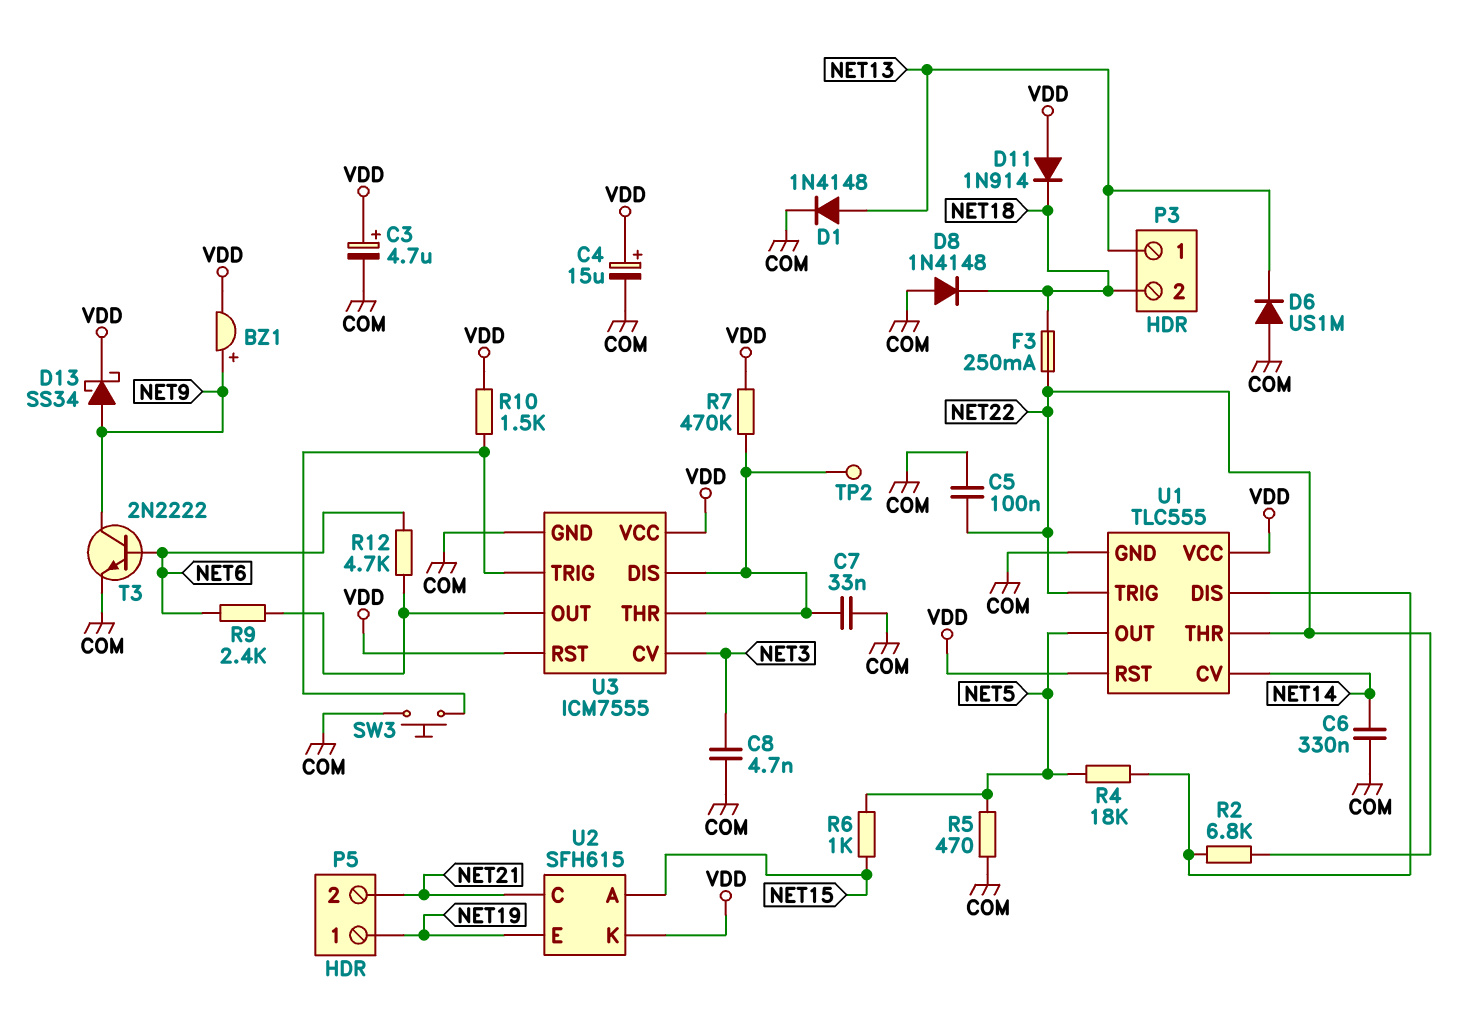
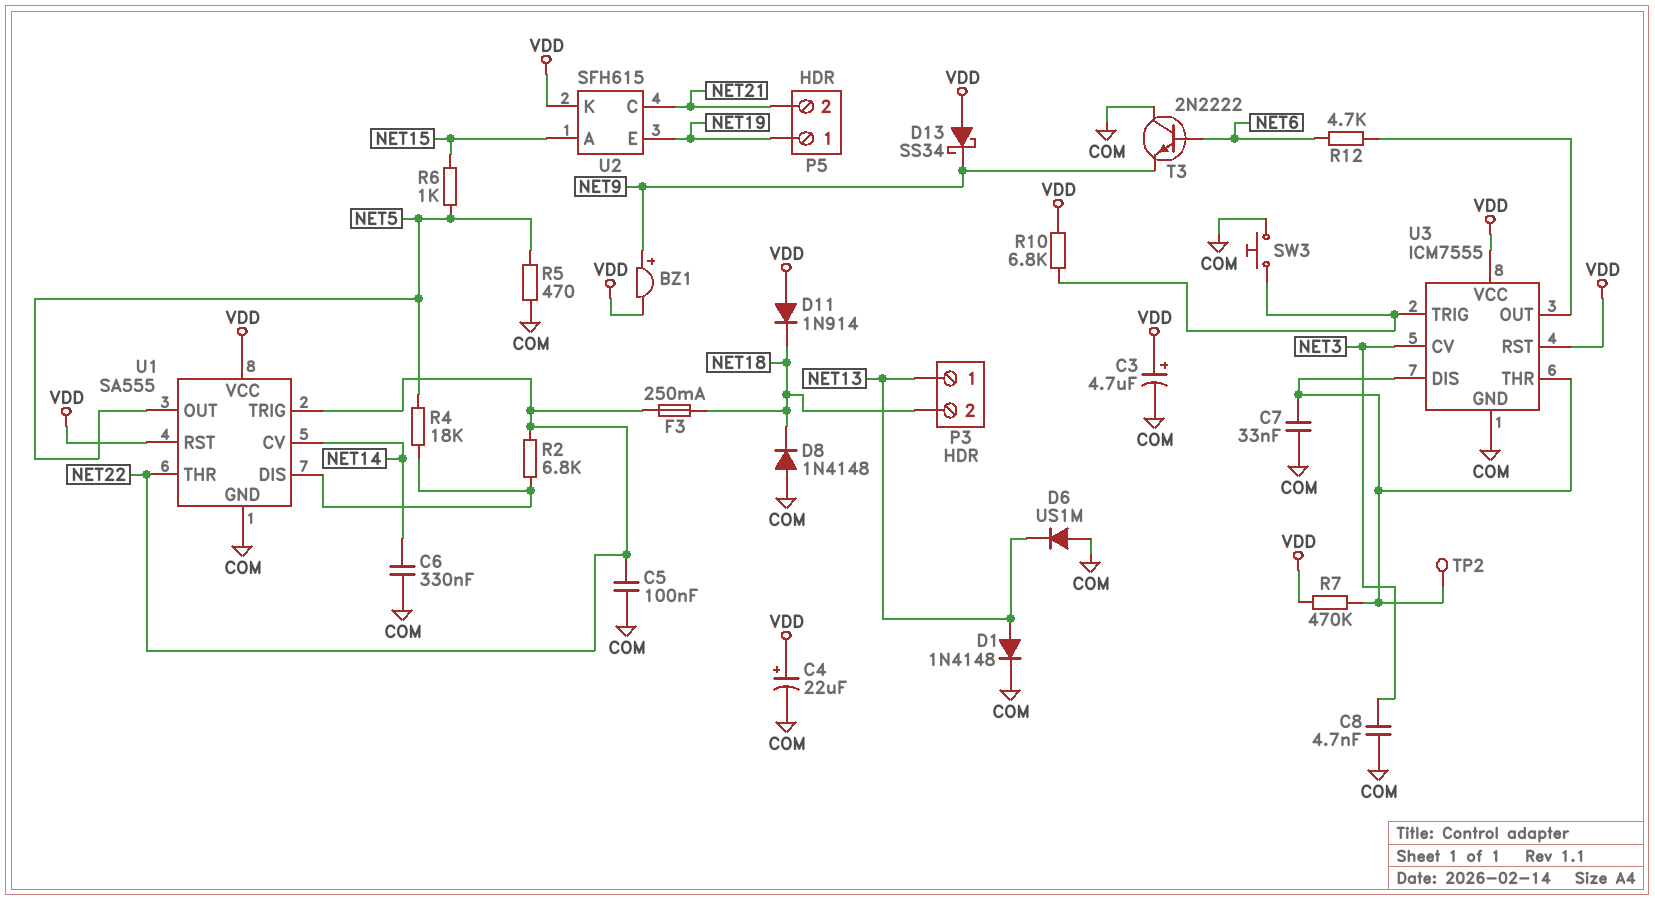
C4: 15uF (plus VDD, minus COM) -> 22uF (plus VDD, minus COM)
D13: schottky SS34 (A NET9, K VDD) -> schottky SS34 (A VDD, K NET9)
R9: 2.4k (NET6, U3/OUT) -> none
R10: 1.5k (U3/TRIG, VDD) -> 6.8k (U3/TRIG, VDD)
T3: NPN 2N2222 (B NET6, C NET9, E COM) -> NPN 2N2222 (B NET6, C COM, E NET9)
U1: TLC555 -> SA555

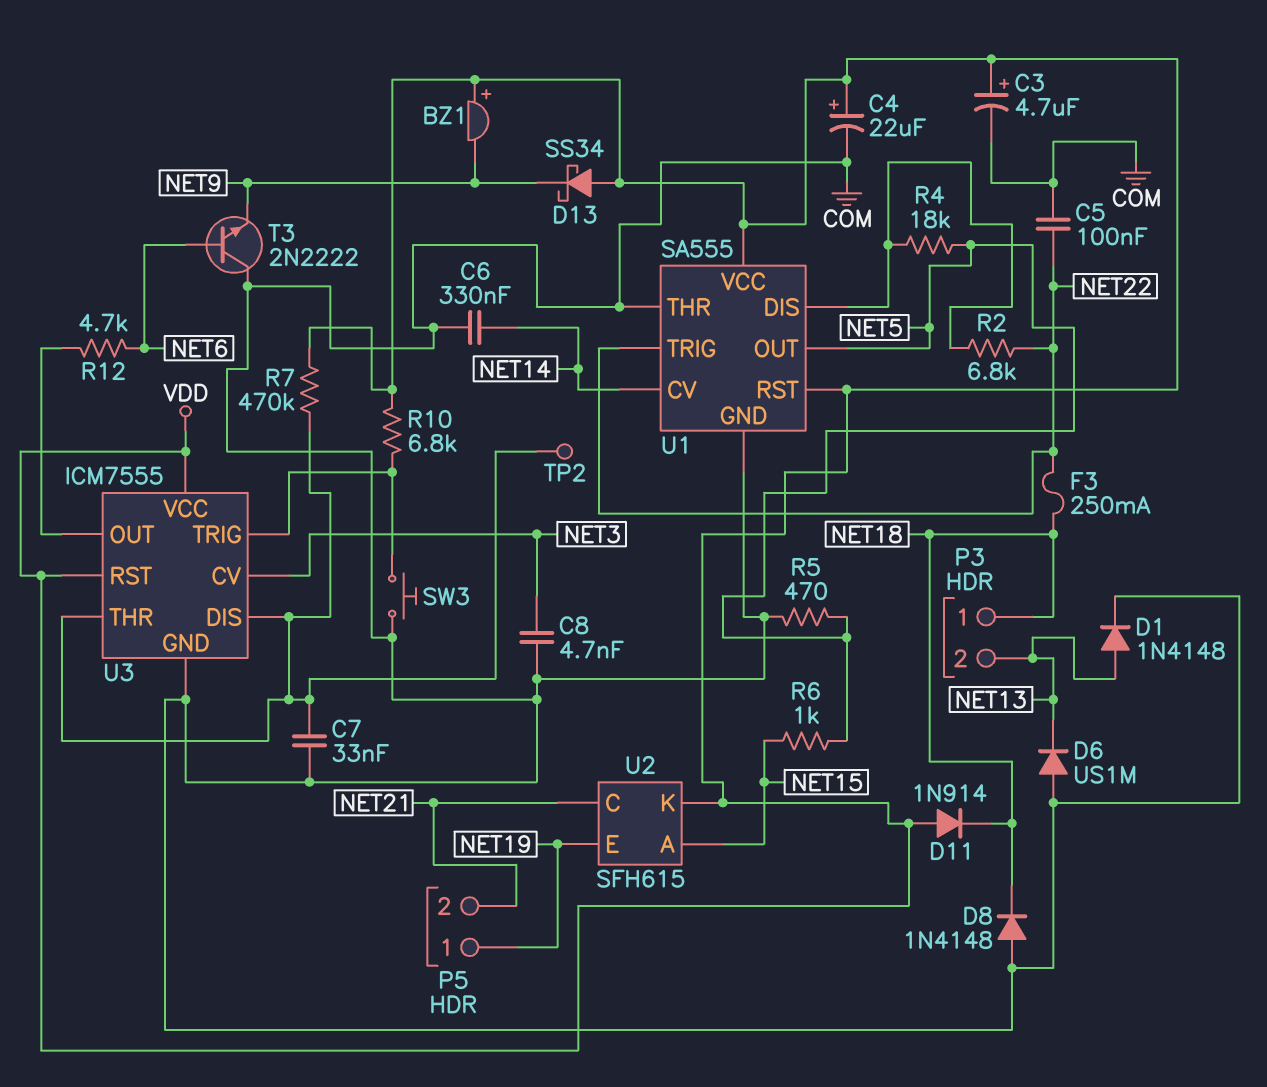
BZ1: buzzer (plus NET9, minus VDD) -> buzzer (plus VDD, minus NET9)
P3 pin 1: NET13 -> NET18
P3 pin 2: NET18 -> NET13
U1 pin THR: NET22 -> COM

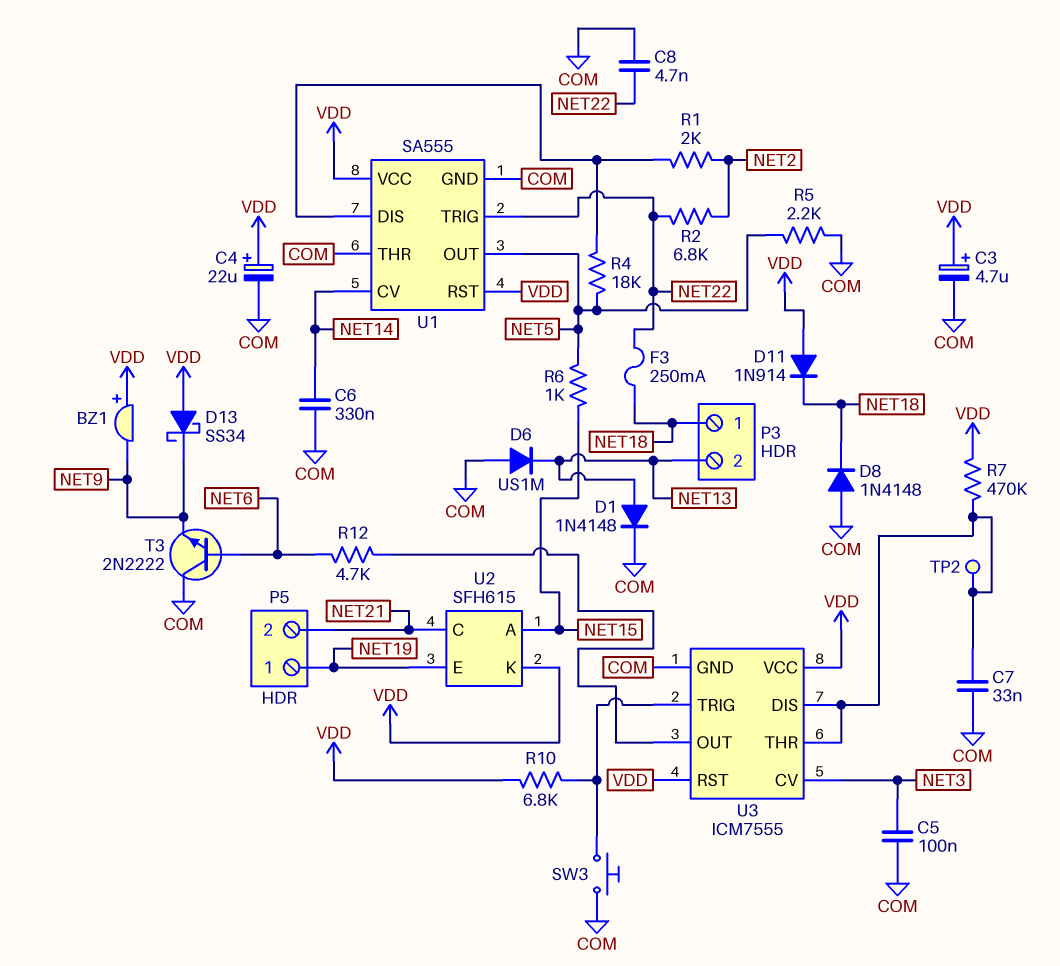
C5: 100nF (COM, NET22) -> 100nF (COM, NET3)
C8: 4.7nF (COM, NET3) -> 4.7nF (COM, NET22)
R1: none -> 2k (NET2, U1/DIS)
R2: 6.8k (NET22, U1/DIS) -> 6.8k (NET2, NET22)
R5: 470 (COM, NET5) -> 2.2k (COM, NET5)

